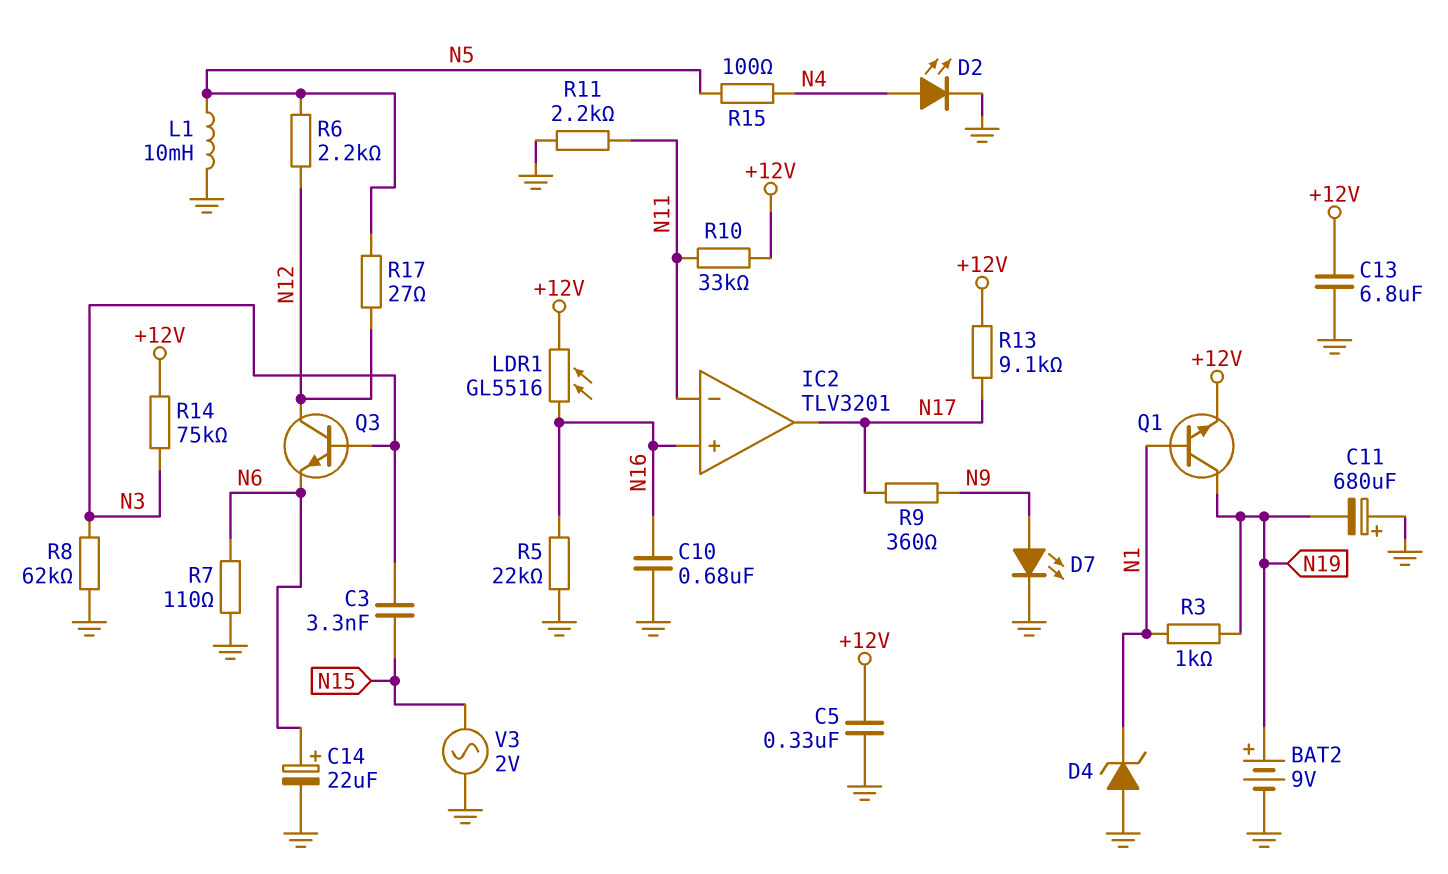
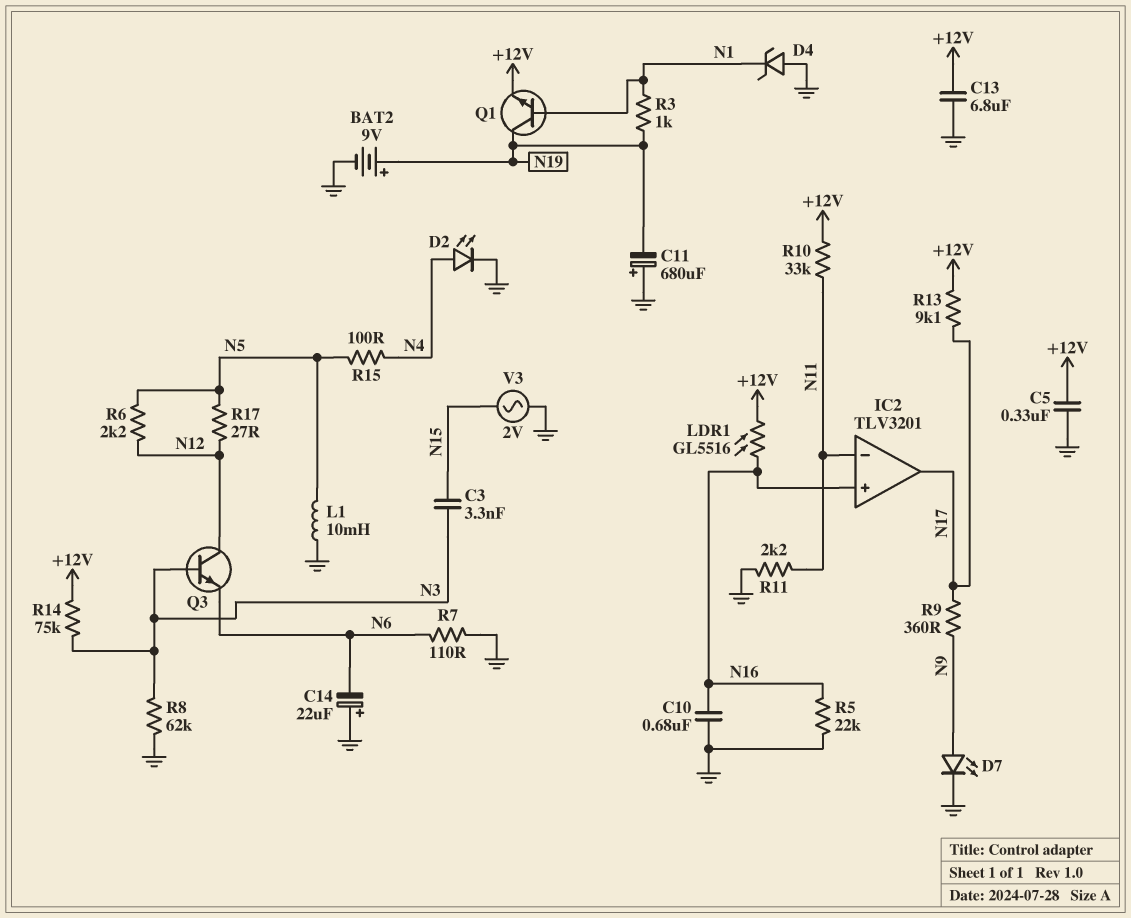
C14: 22uF (plus N6, minus GND) -> 22uF (plus GND, minus N6)

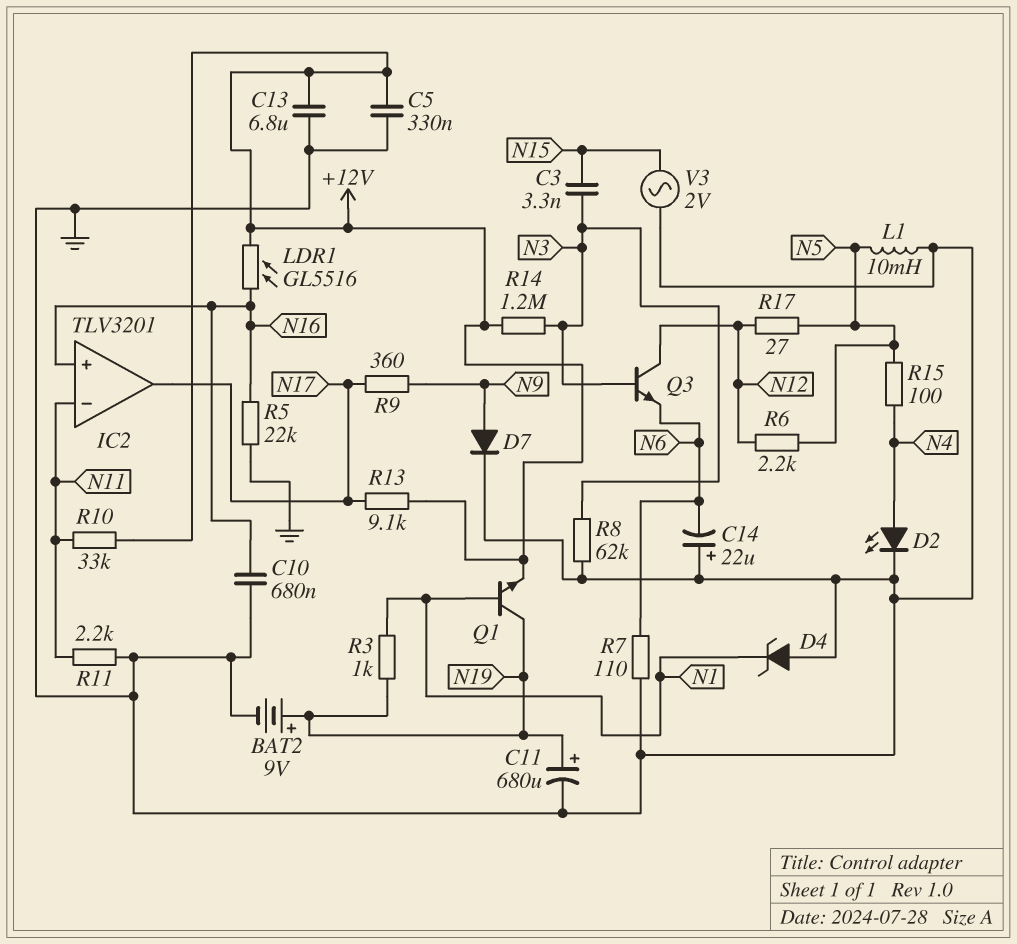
C11: 680uF (plus GND, minus N19) -> 680uF (plus N19, minus GND)
D7: LED (A N9, K GND) -> diode (A N9, K GND)
R14: 75k (+12V, N3) -> 1.2M (+12V, N3)

